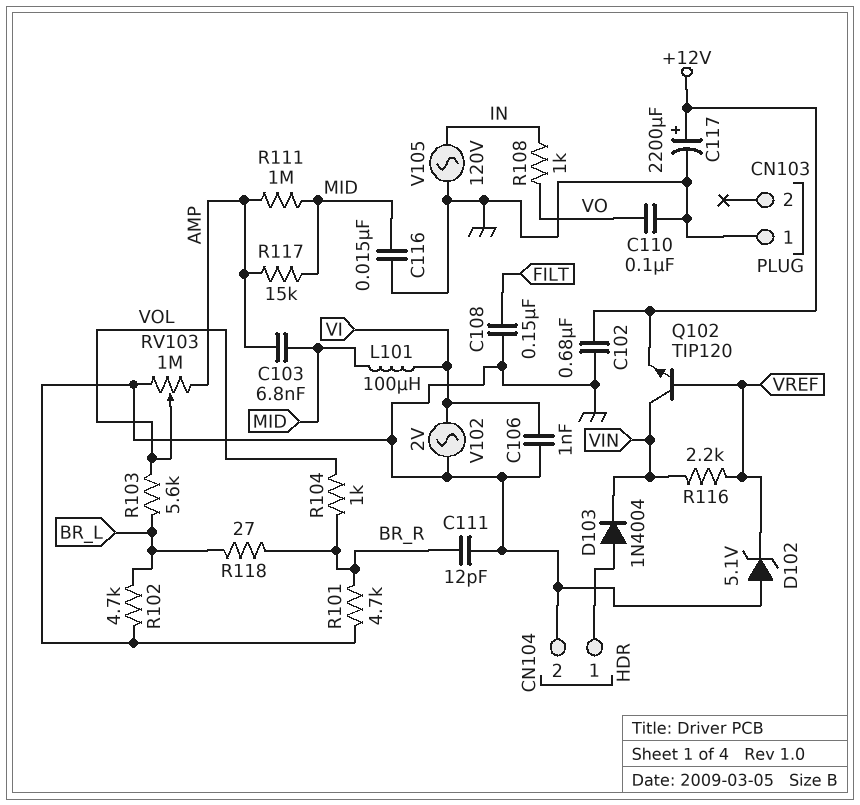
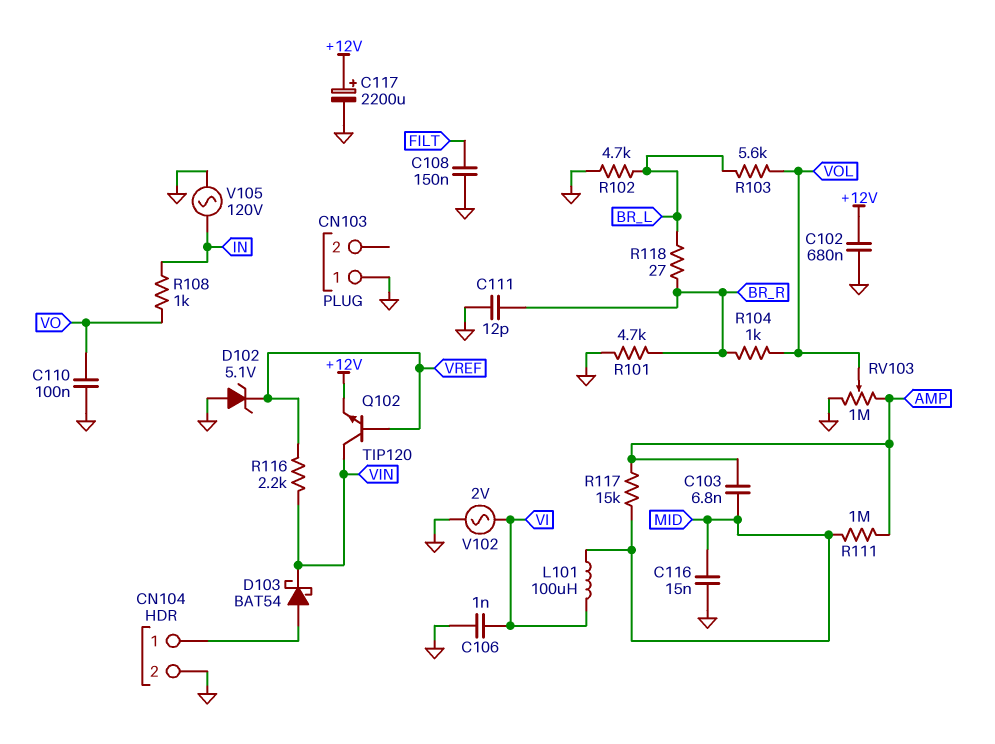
D103: diode 1N4004 (A CN104/1, K VIN) -> schottky BAT54 (A CN104/1, K VIN)

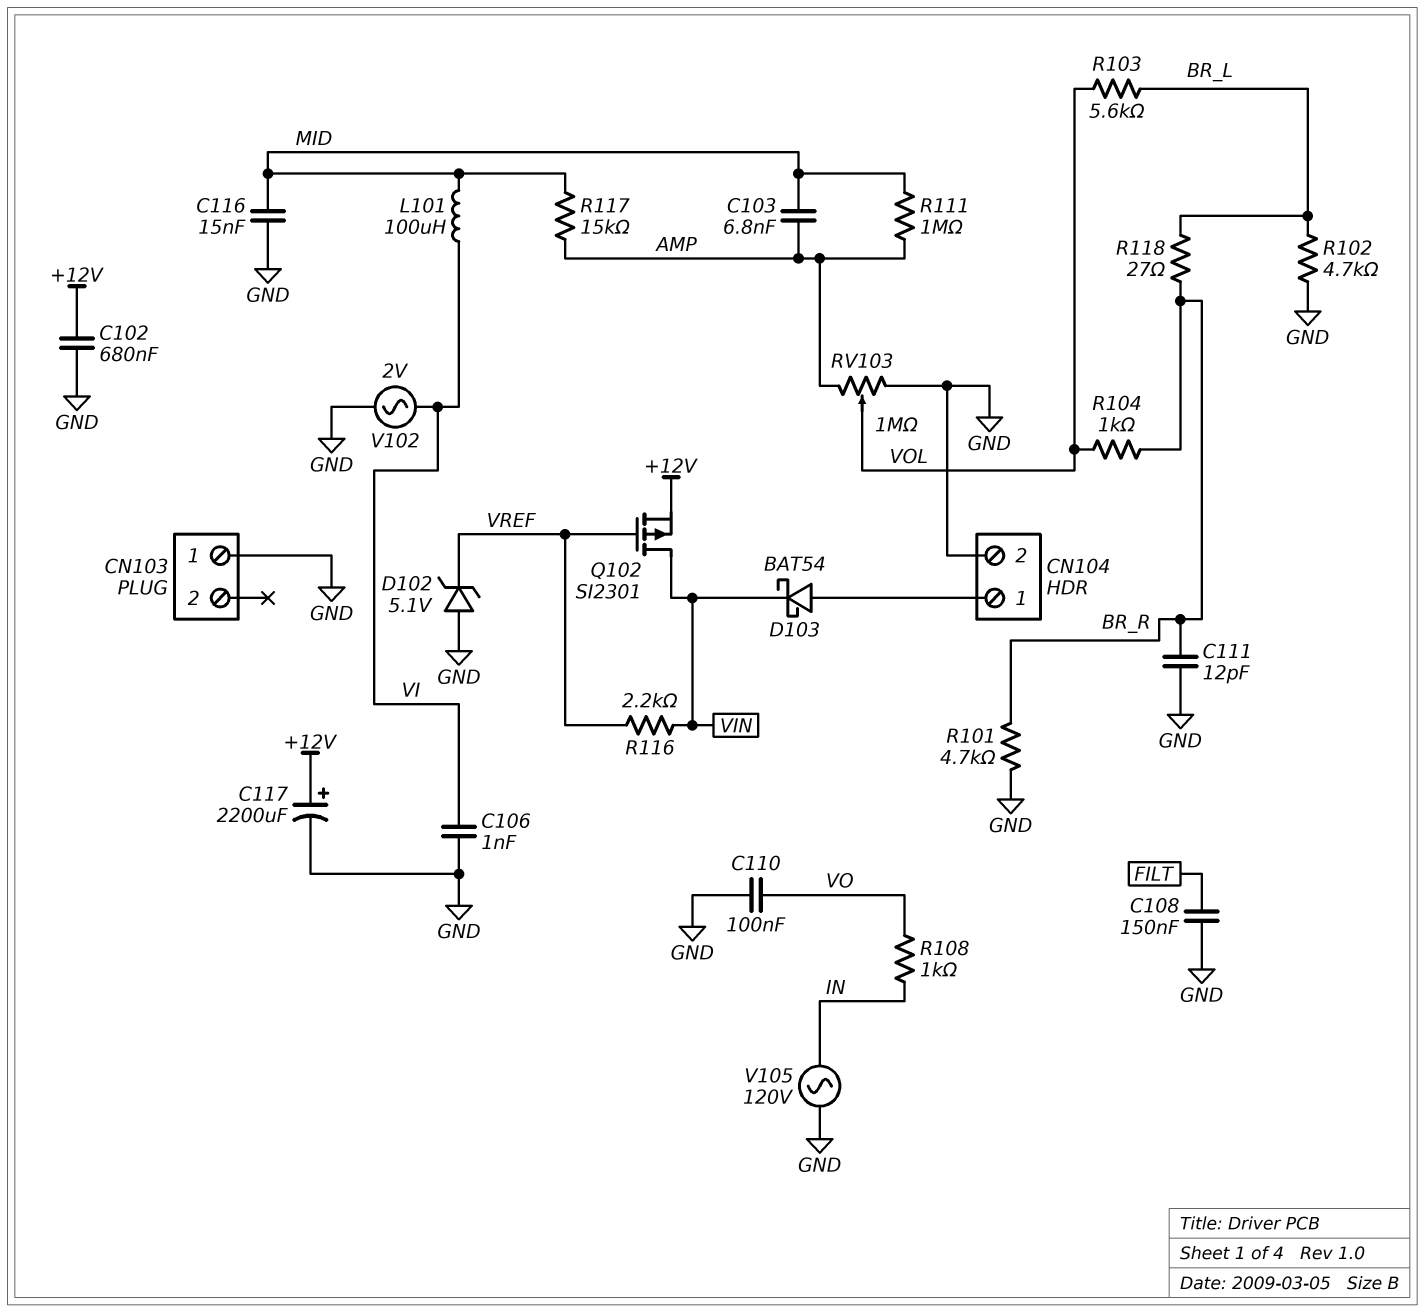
Q102: NPN TIP120 (B VREF, C VIN, E +12V) -> PMOS SI2301 (G VREF, D VIN, S +12V)

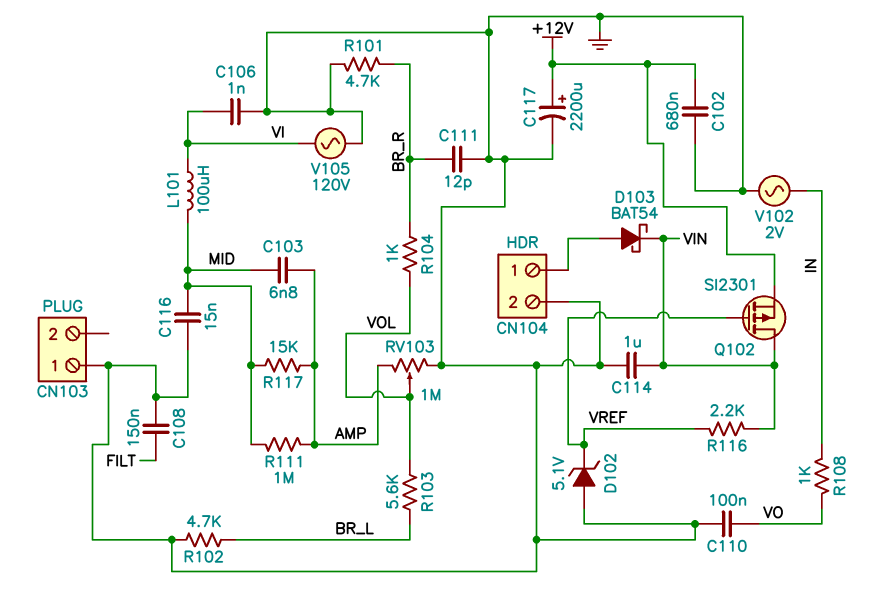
C114: none -> 1uF (GND, VIN)
R118: 27 (BR_L, BR_R) -> none
V102: AC 2V (GND, VI) -> AC 2V (GND, IN)
V105: AC 120V (GND, IN) -> AC 120V (GND, VI)

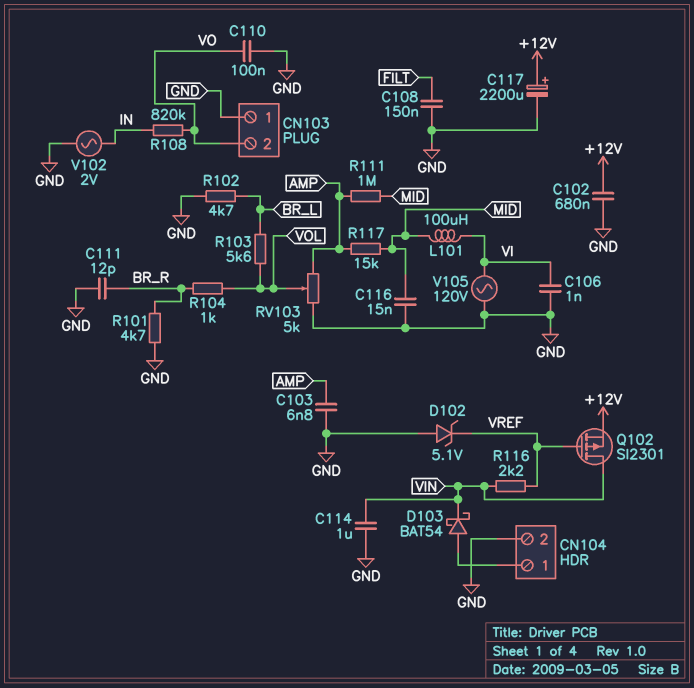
C103: 6.8nF (AMP, MID) -> 6.8nF (AMP, GND)
CN103 pin 2: none -> VO
R108: 1k (IN, VO) -> 820k (IN, VO)
RV103: 1M (AMP, GND, wiper VOL) -> 5k (AMP, GND, wiper VOL)

